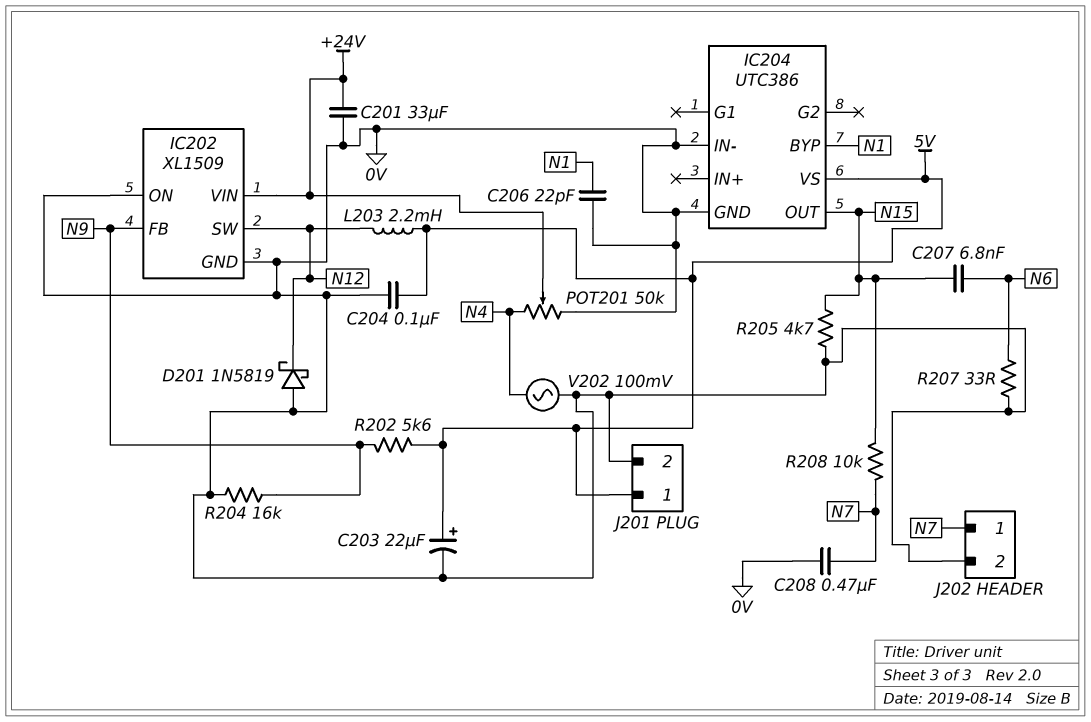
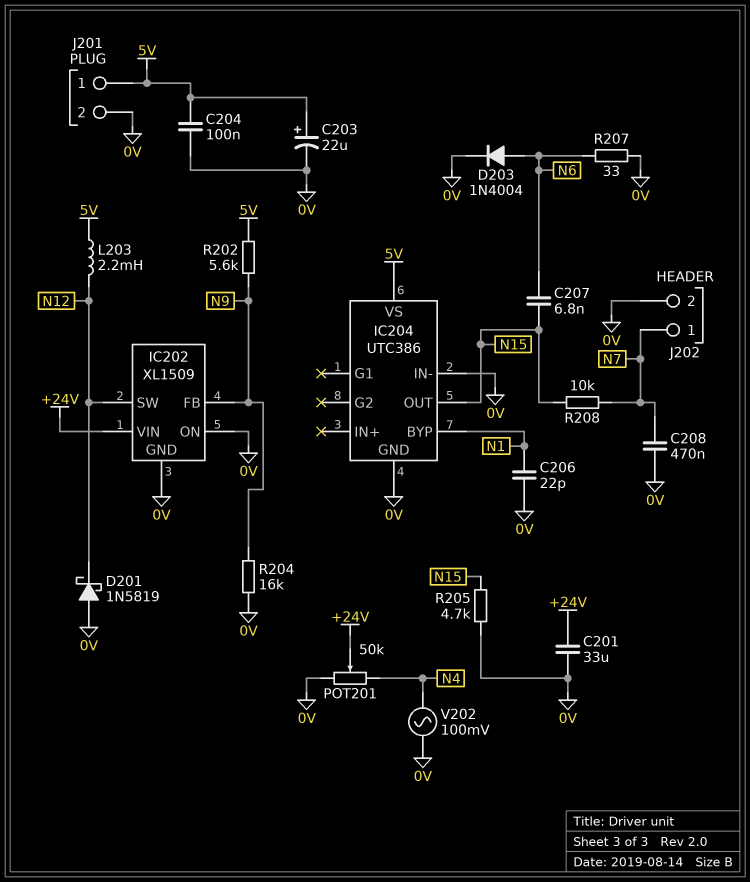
D203: none -> diode 1N4004 (A N6, K 0V)

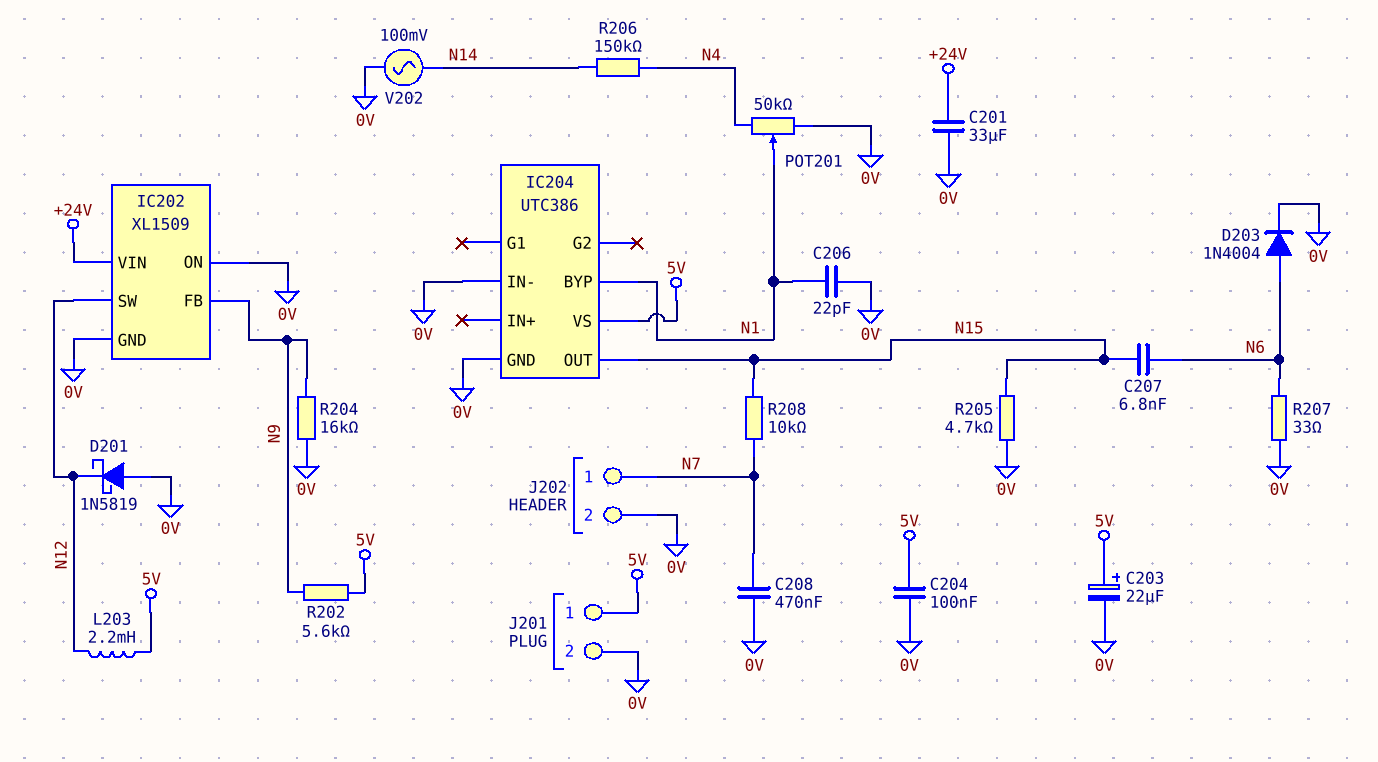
POT201: 50k (0V, N4, wiper +24V) -> 50k (0V, N4, wiper N1)
R206: none -> 150k (N4, N14)
V202: AC 100mV (0V, N4) -> AC 100mV (0V, N14)

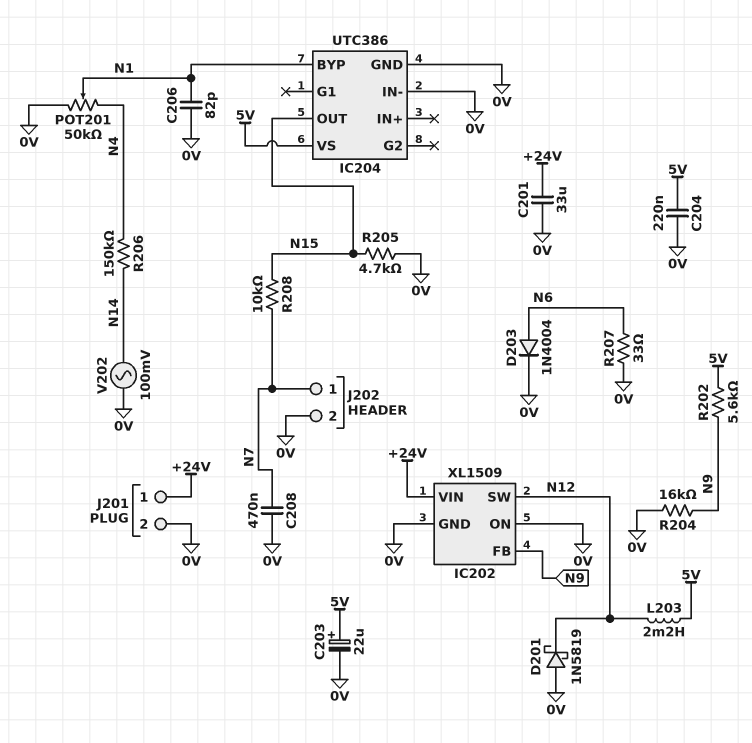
C204: 100nF (0V, 5V) -> 220nF (0V, 5V)
C206: 22pF (0V, N1) -> 82pF (0V, N1)
C207: 6.8nF (N6, N15) -> none
J201 pin 1: 5V -> +24V

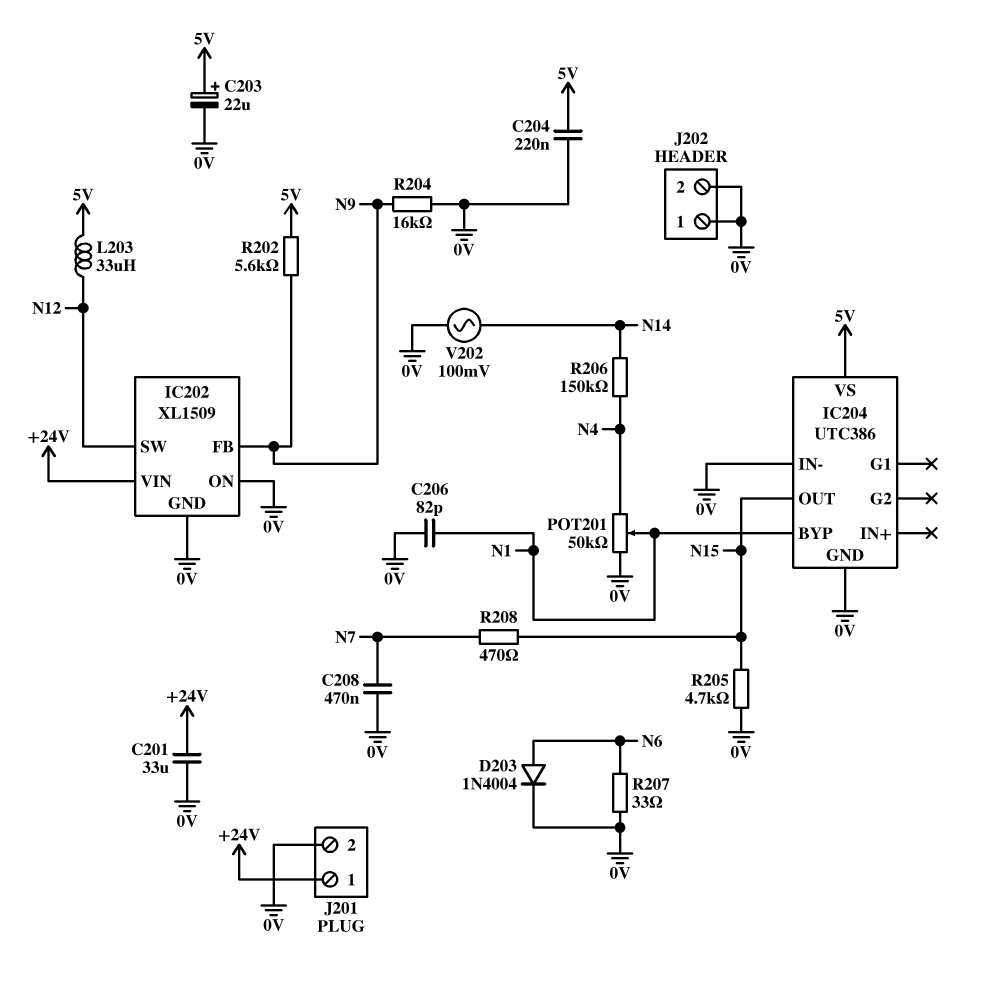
D201: schottky 1N5819 (A 0V, K N12) -> none
J202 pin 1: N7 -> 0V
L203: 2.2mH (5V, N12) -> 33uH (5V, N12)
R208: 10k (N7, N15) -> 470 (N7, N15)

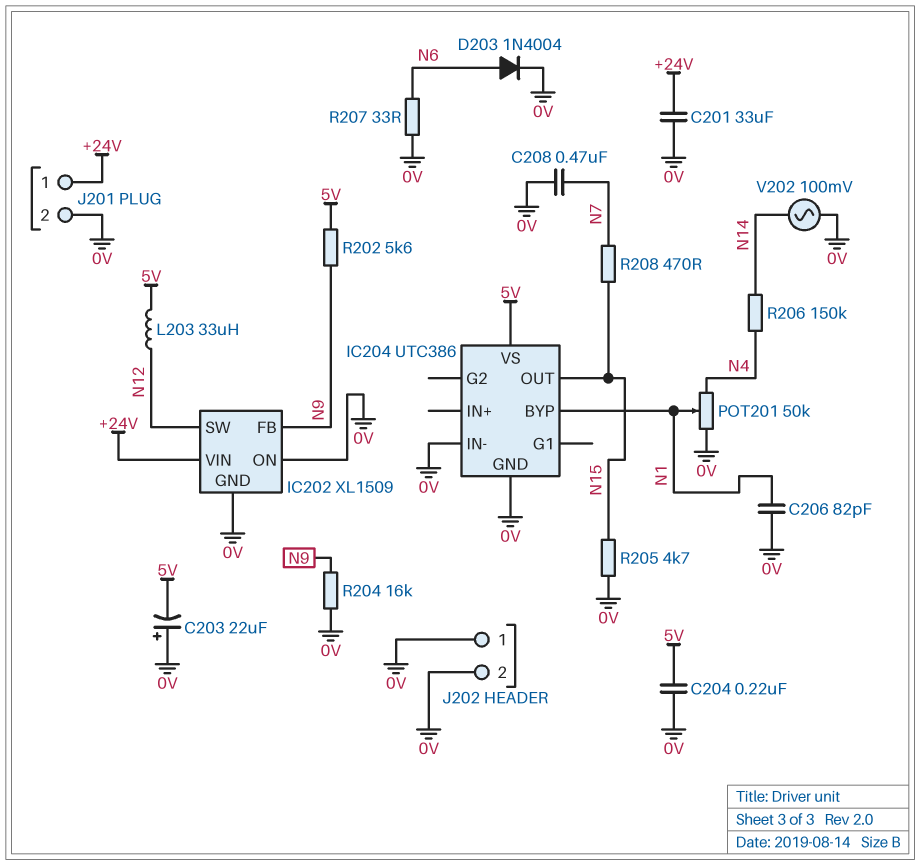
C203: 22uF (plus 5V, minus 0V) -> 22uF (plus 0V, minus 5V)

